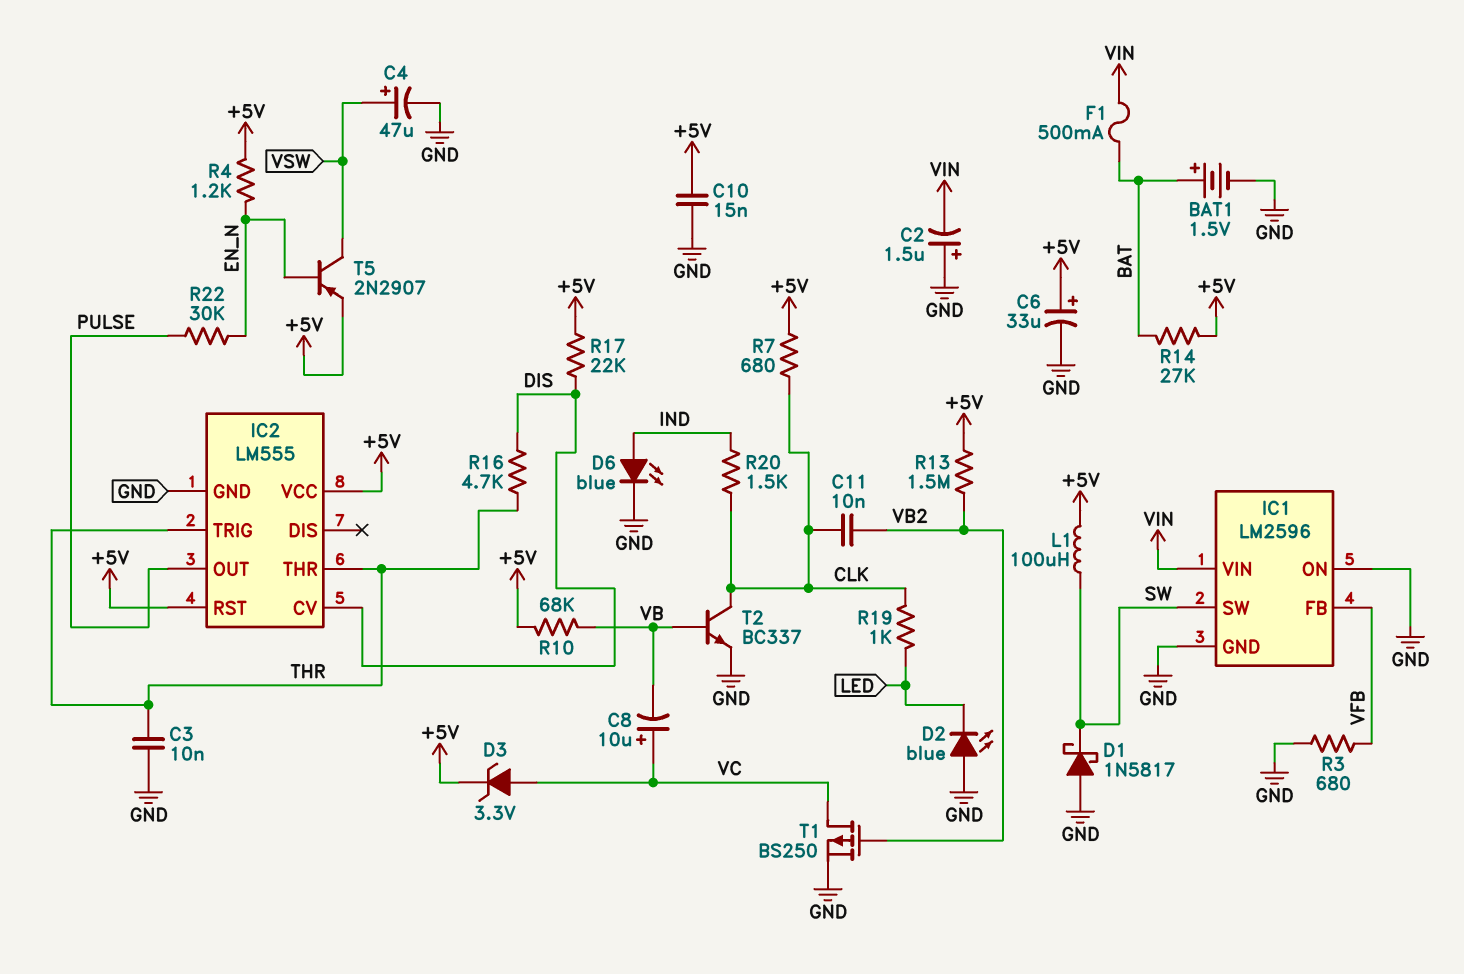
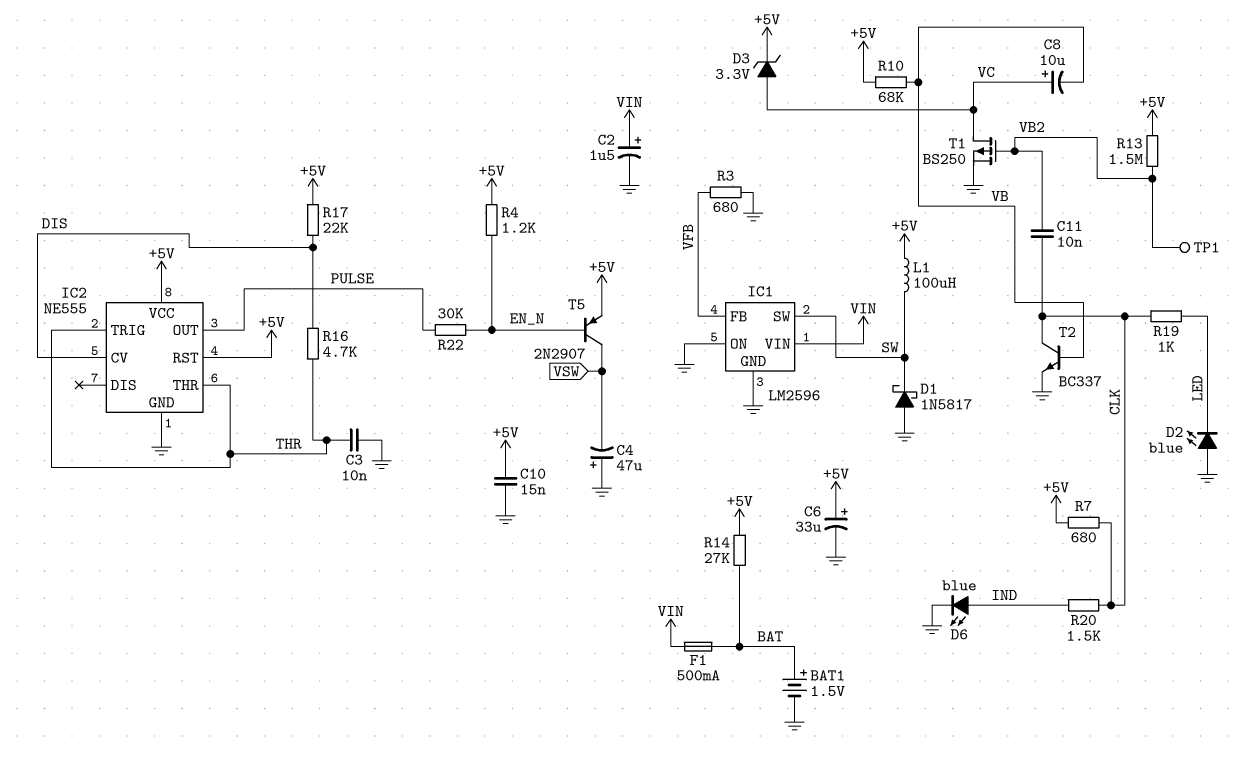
C2: 1.5uF (plus GND, minus VIN) -> 1.5uF (plus VIN, minus GND)
C4: 47uF (plus VSW, minus GND) -> 47uF (plus GND, minus VSW)
IC2: LM555 -> NE555
TP1: none -> test point (VB2)

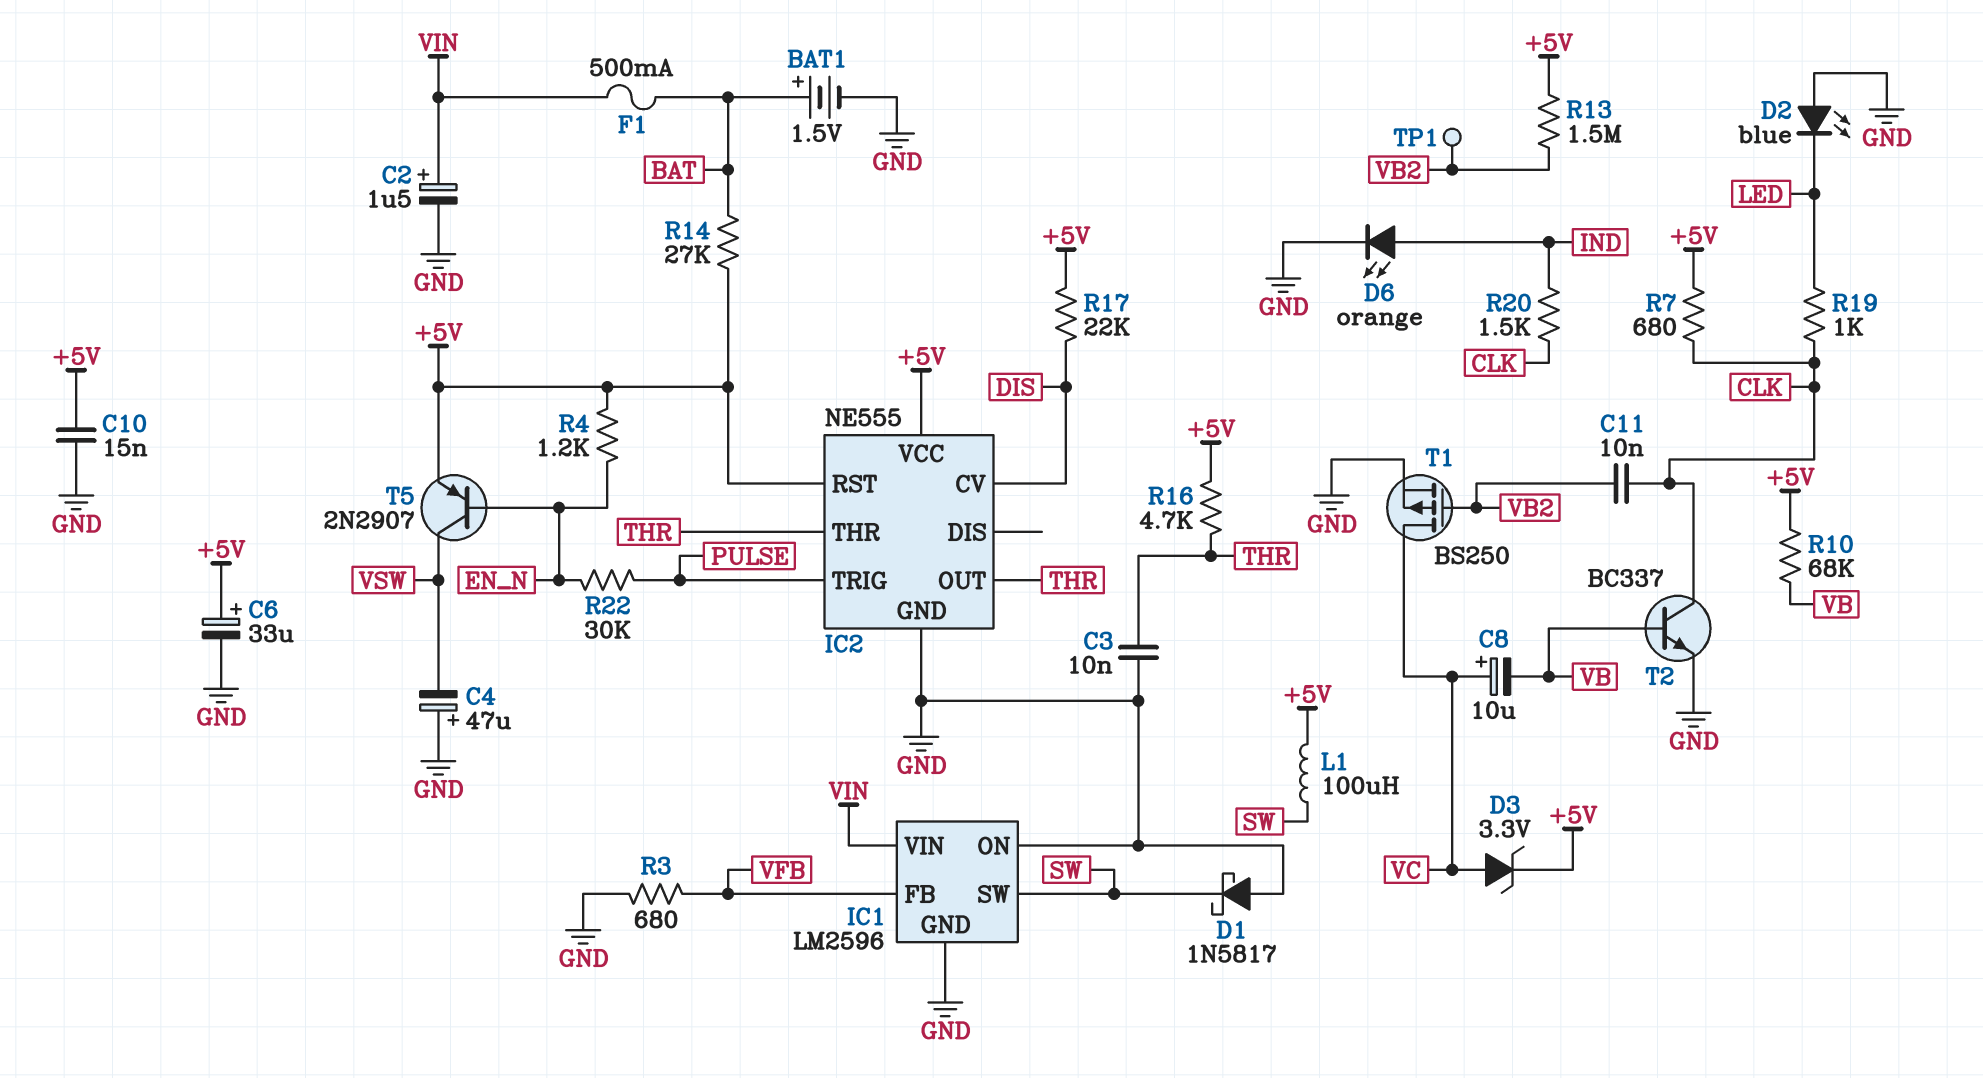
D6: LED blue (A IND, K GND) -> LED orange (A IND, K GND)
IC2 pin OUT: PULSE -> THR
IC2 pin TRIG: THR -> PULSE
R16: 4.7k (DIS, THR) -> 4.7k (+5V, THR)

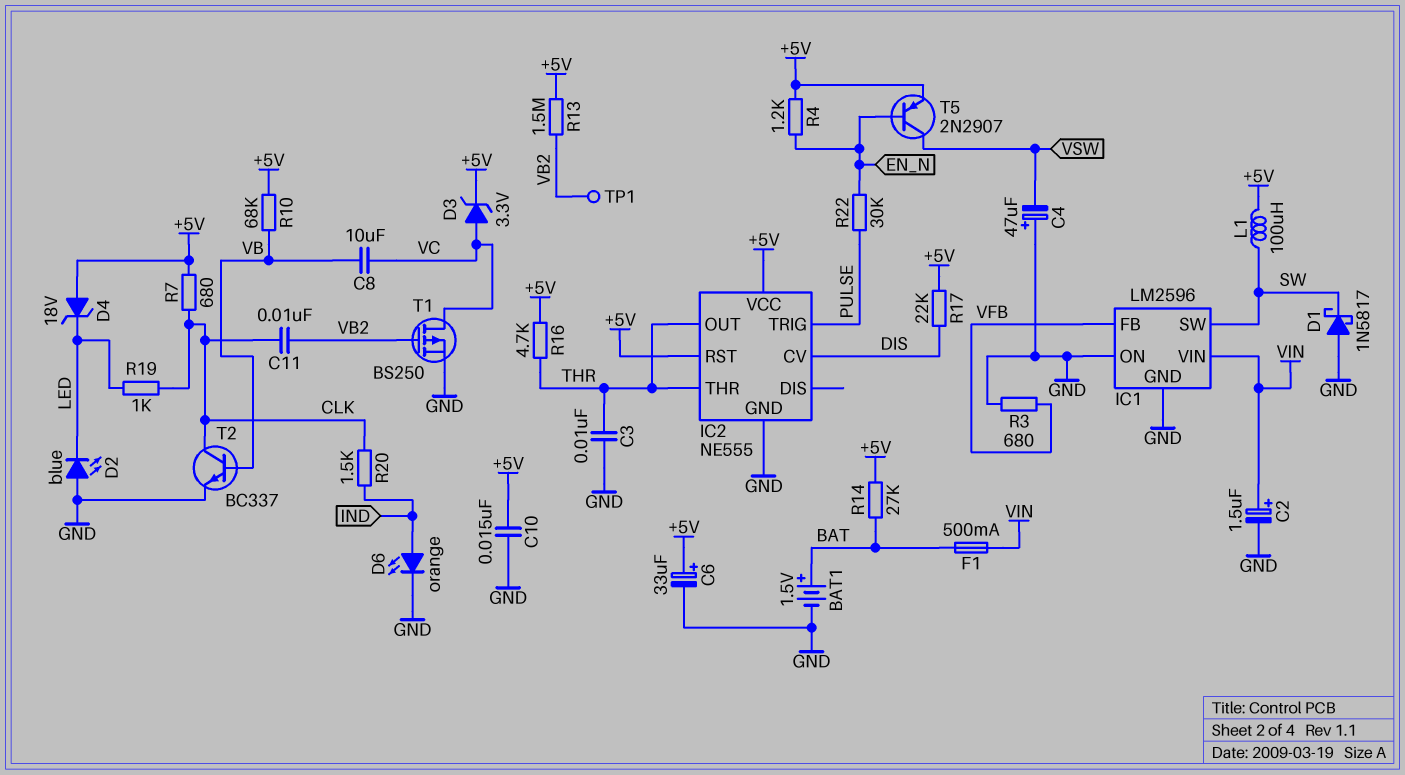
C8: 10uF (plus VC, minus VB) -> 10uF (VB, VC)
D4: none -> zener 18V (A +5V, K LED)

